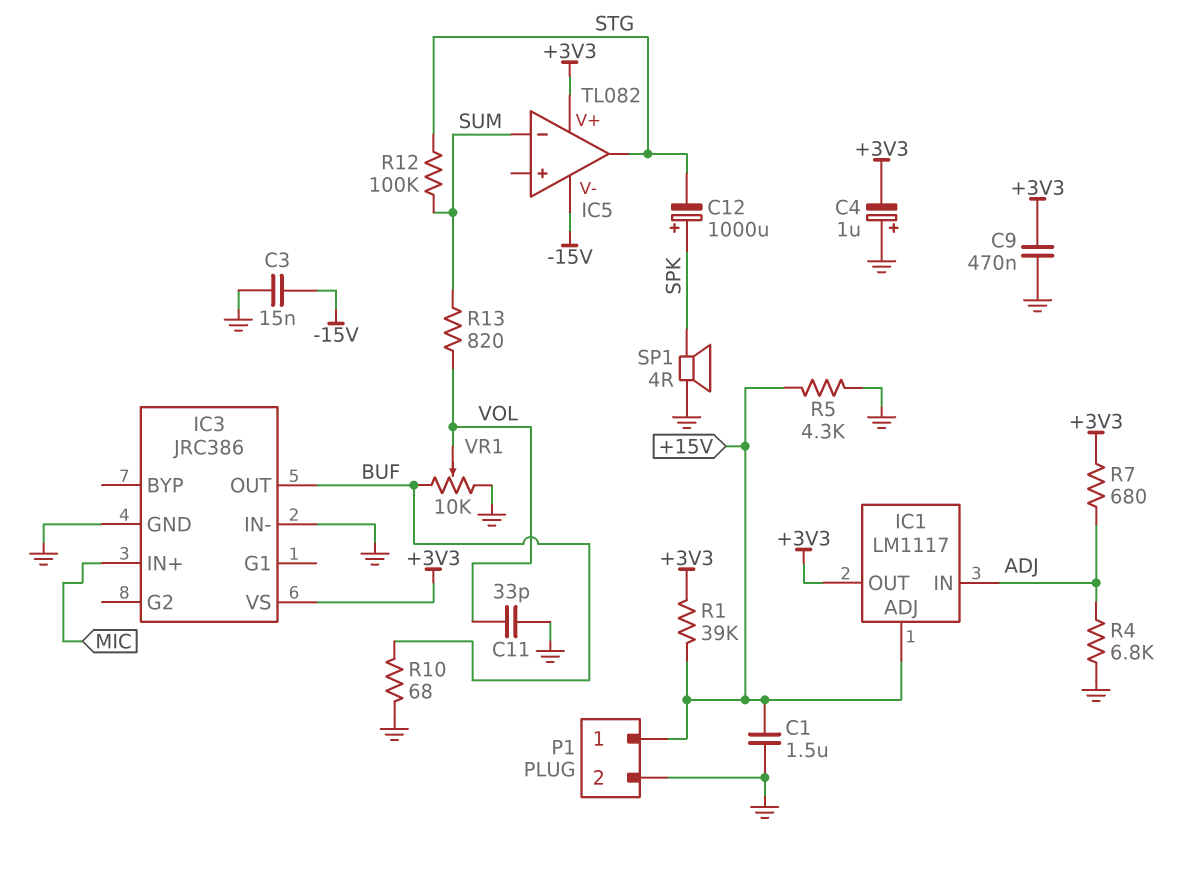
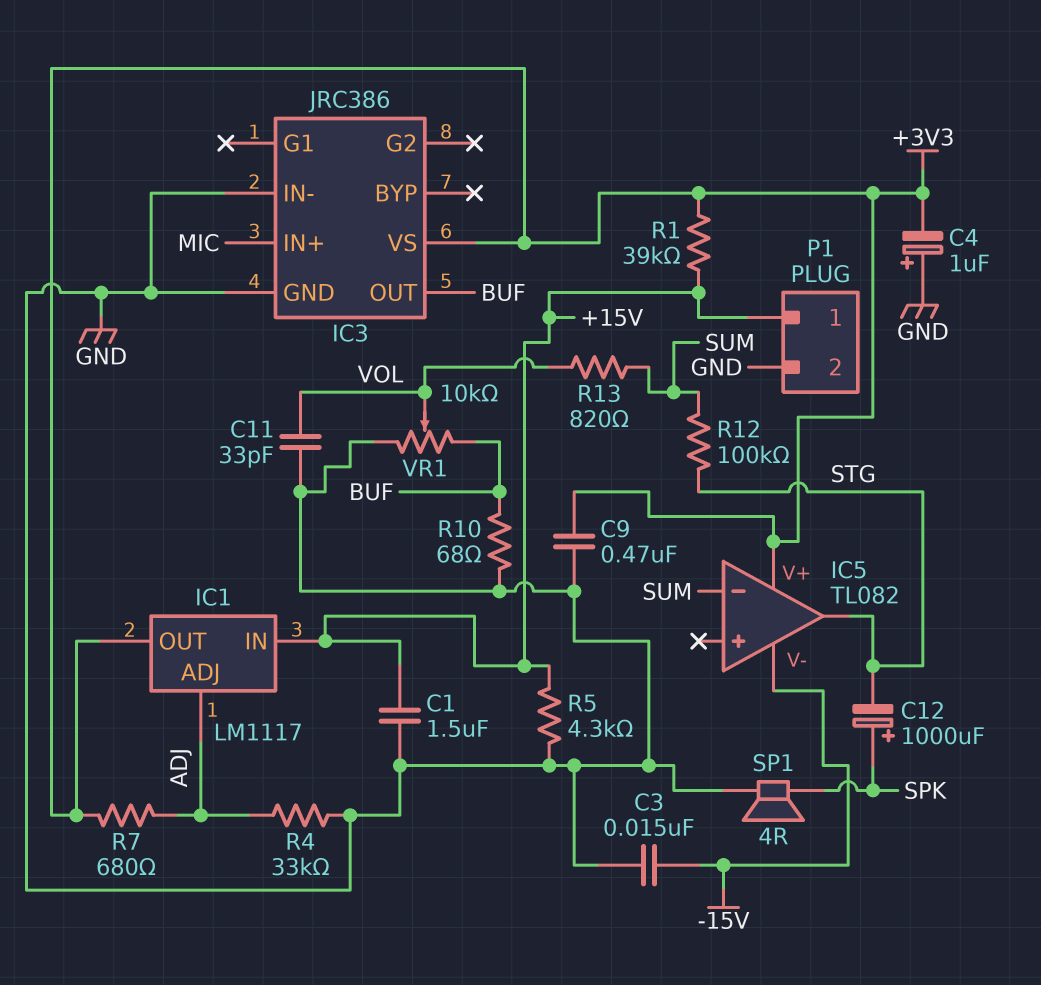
IC1 pin ADJ: +15V -> ADJ
IC1 pin IN: ADJ -> +15V
R4: 6.8k (ADJ, GND) -> 33k (ADJ, GND)

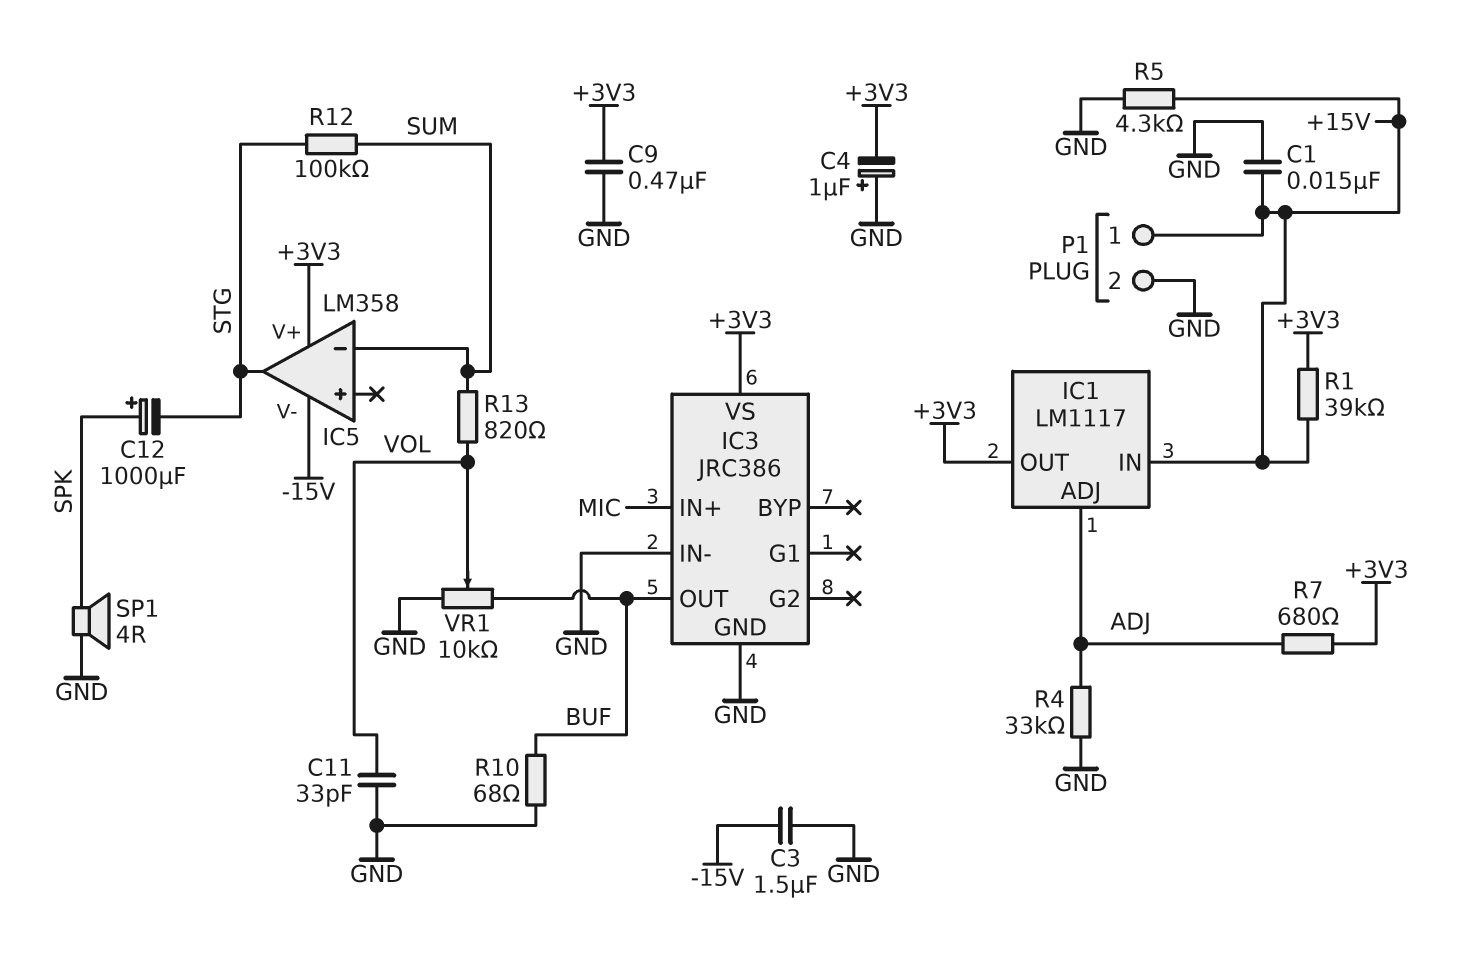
C1: 1.5uF (+15V, GND) -> 15nF (+15V, GND)
C3: 15nF (-15V, GND) -> 1.5uF (-15V, GND)
IC5: TL082 -> LM358

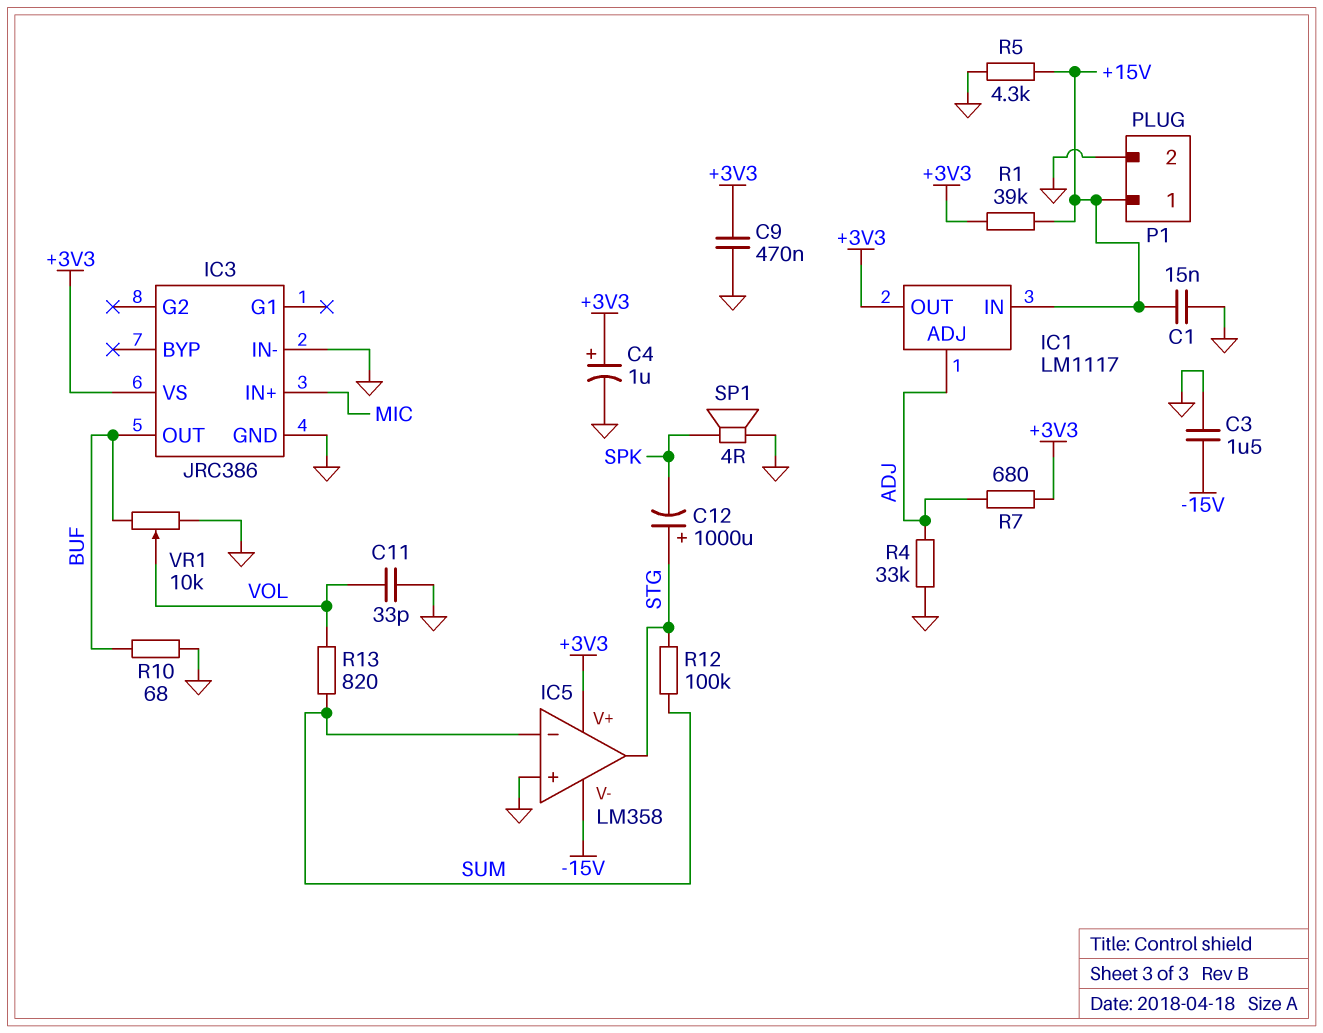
C4: 1uF (plus GND, minus +3V3) -> 1uF (plus +3V3, minus GND)
C12: 1000uF (plus SPK, minus STG) -> 1000uF (plus STG, minus SPK)
IC5 pin in+: none -> GND

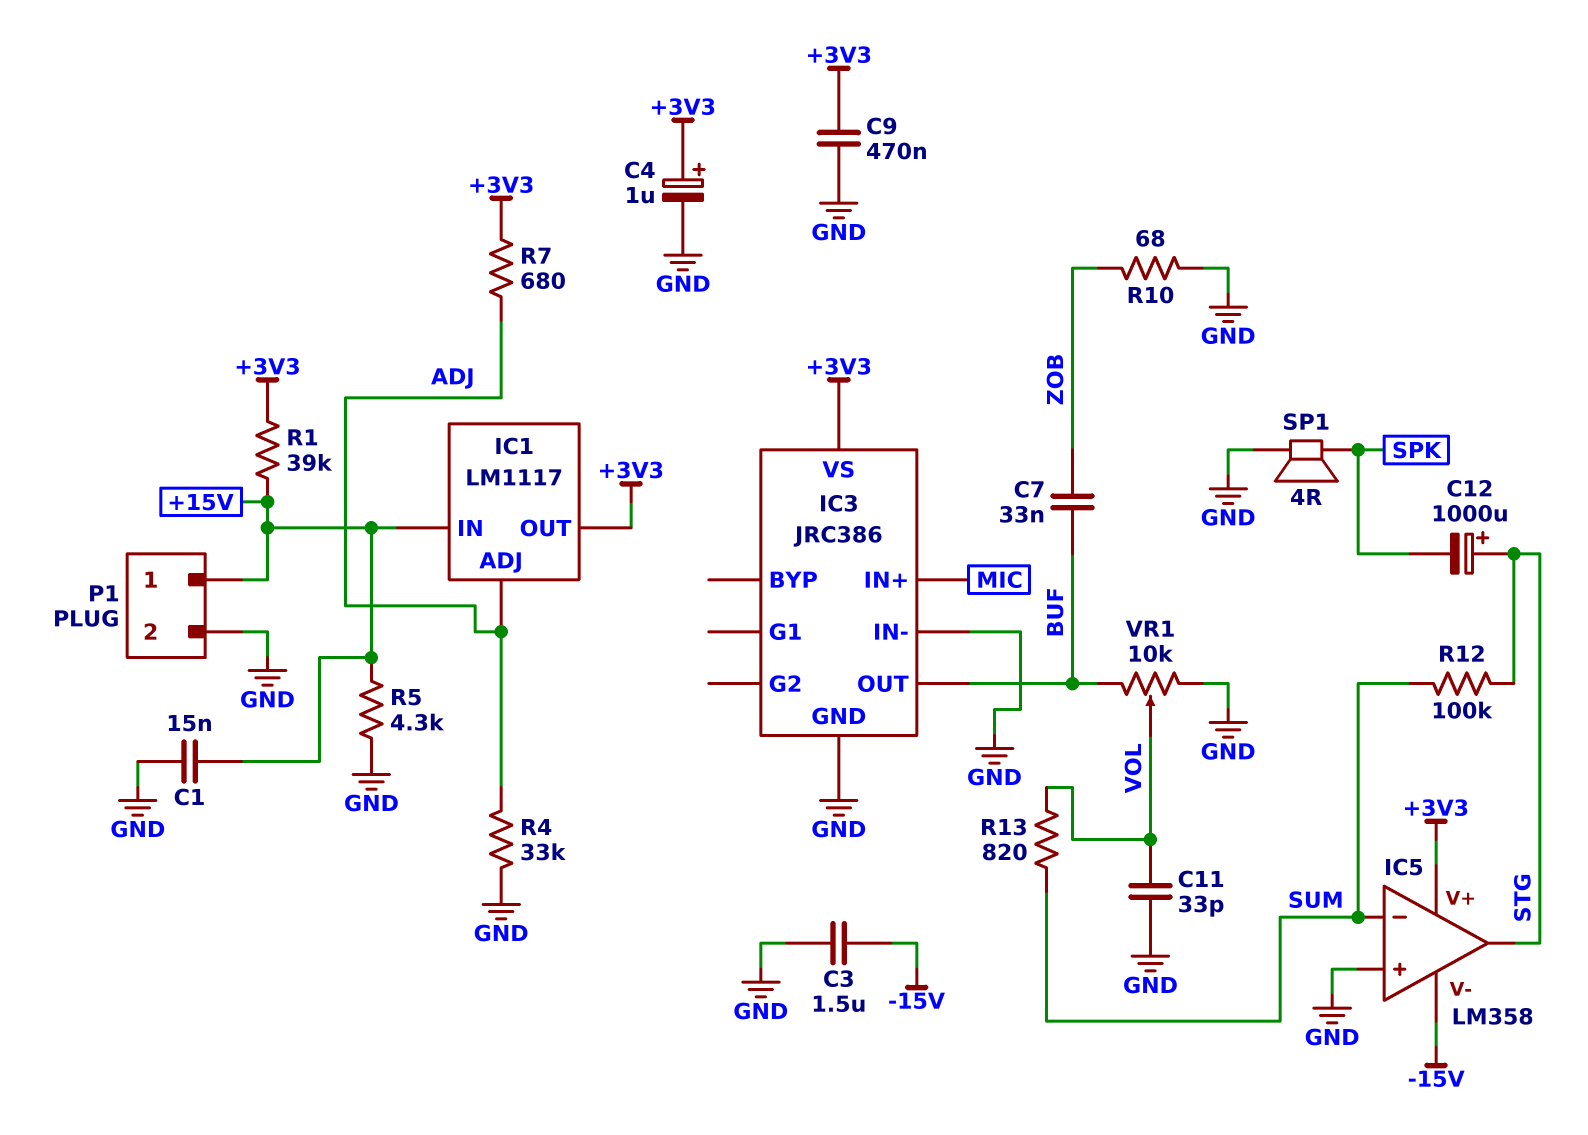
C7: none -> 33nF (BUF, ZOB)
R10: 68 (BUF, GND) -> 68 (GND, ZOB)

